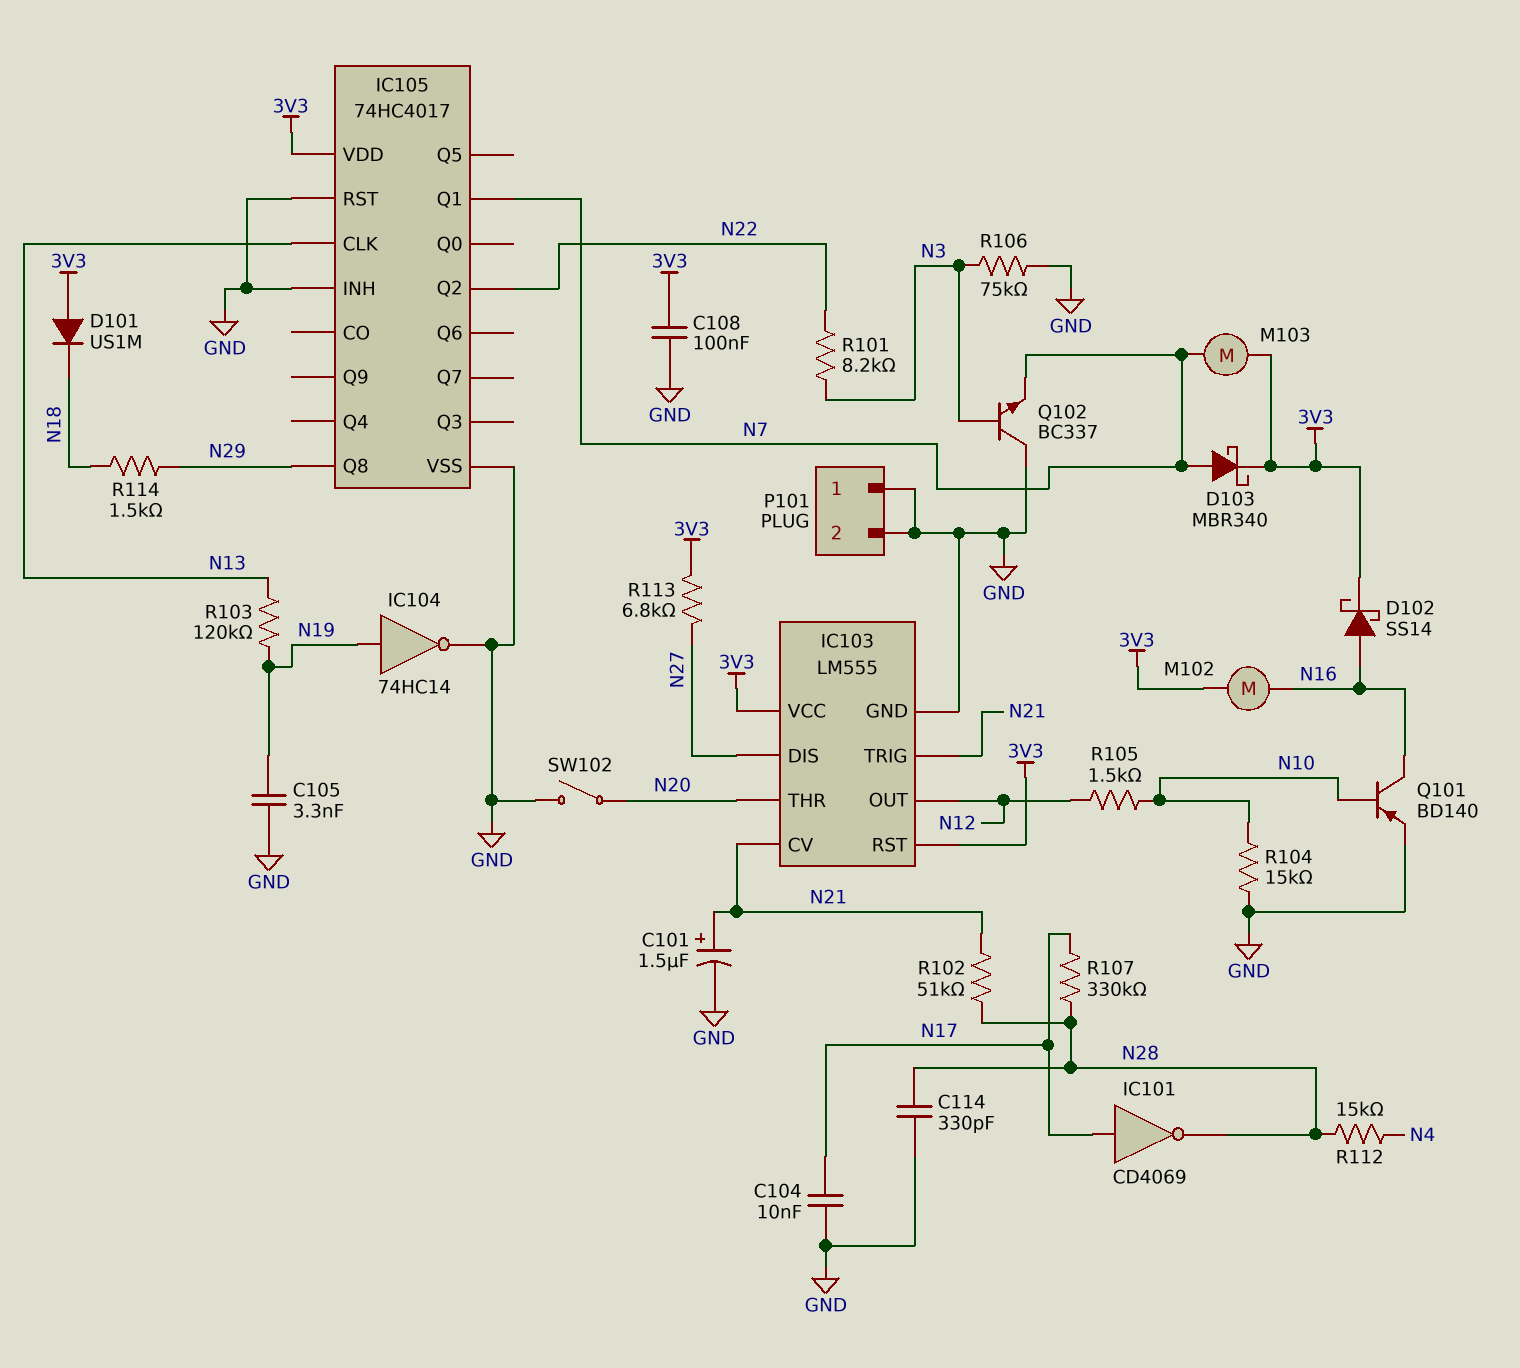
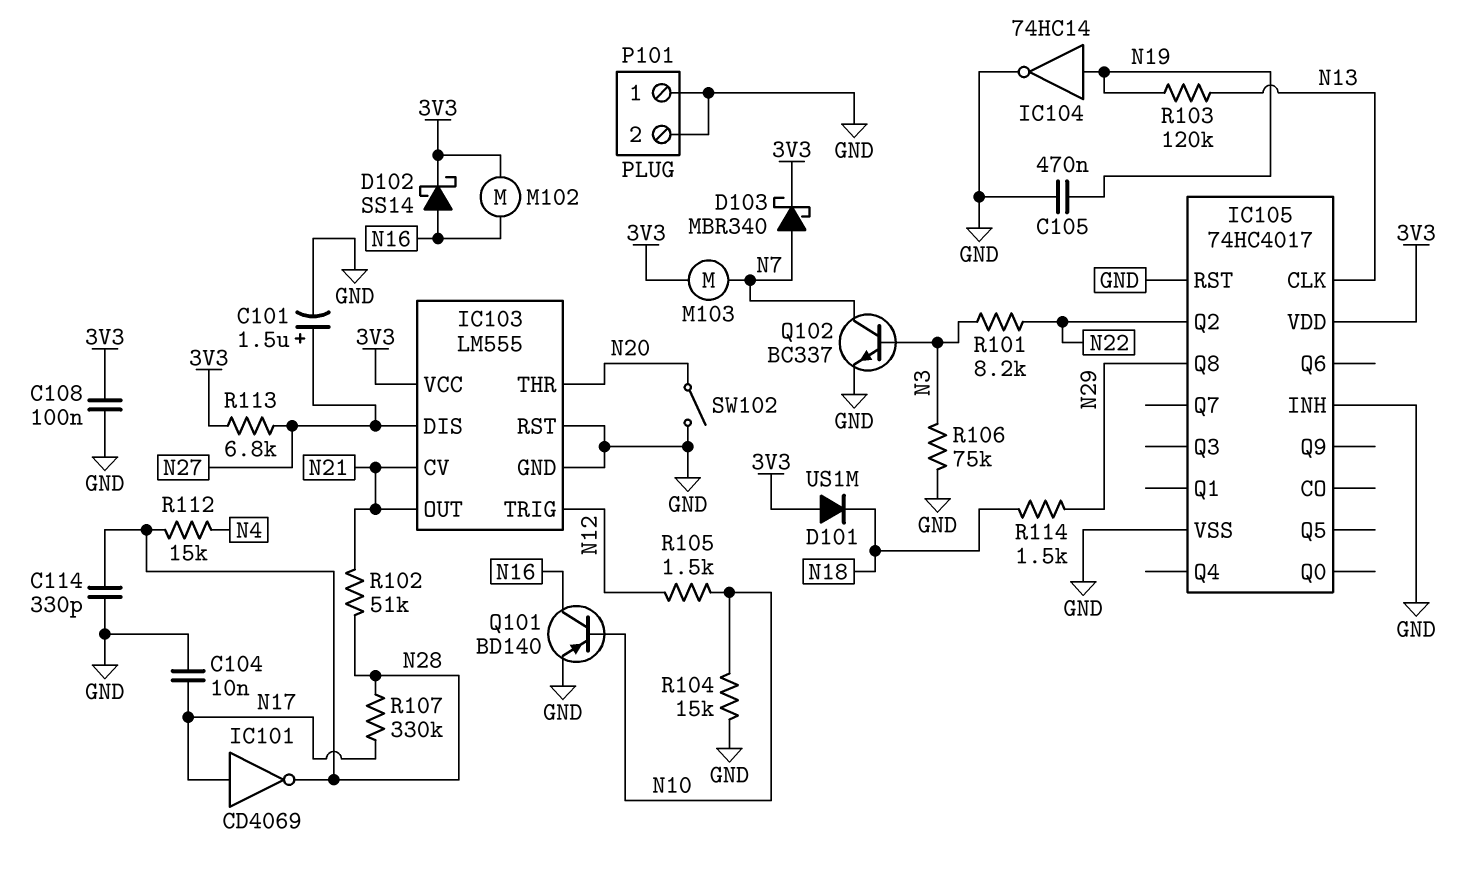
C101: 1.5uF (plus N21, minus GND) -> 1.5uF (plus N27, minus GND)
C105: 3.3nF (GND, N19) -> 470nF (GND, N19)
IC103 pin OUT: N12 -> N21
IC103 pin RST: 3V3 -> GND
IC103 pin TRIG: N21 -> N12
IC105 pin Q1: N7 -> none
Q102: NPN BC337 (B N3, C GND, E N7) -> NPN BC337 (B N3, C N7, E GND)

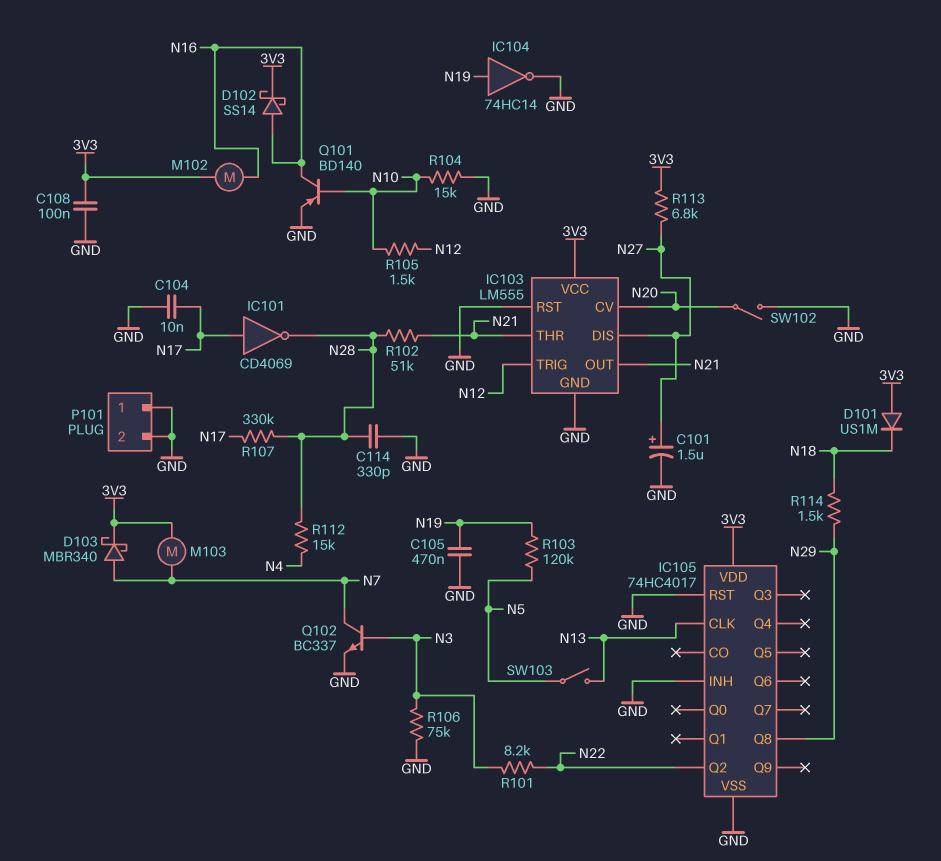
IC103 pin CV: N21 -> N20
IC103 pin THR: N20 -> N21
R103: 120k (N13, N19) -> 120k (N5, N19)
SW103: none -> switch (N5, N13)

